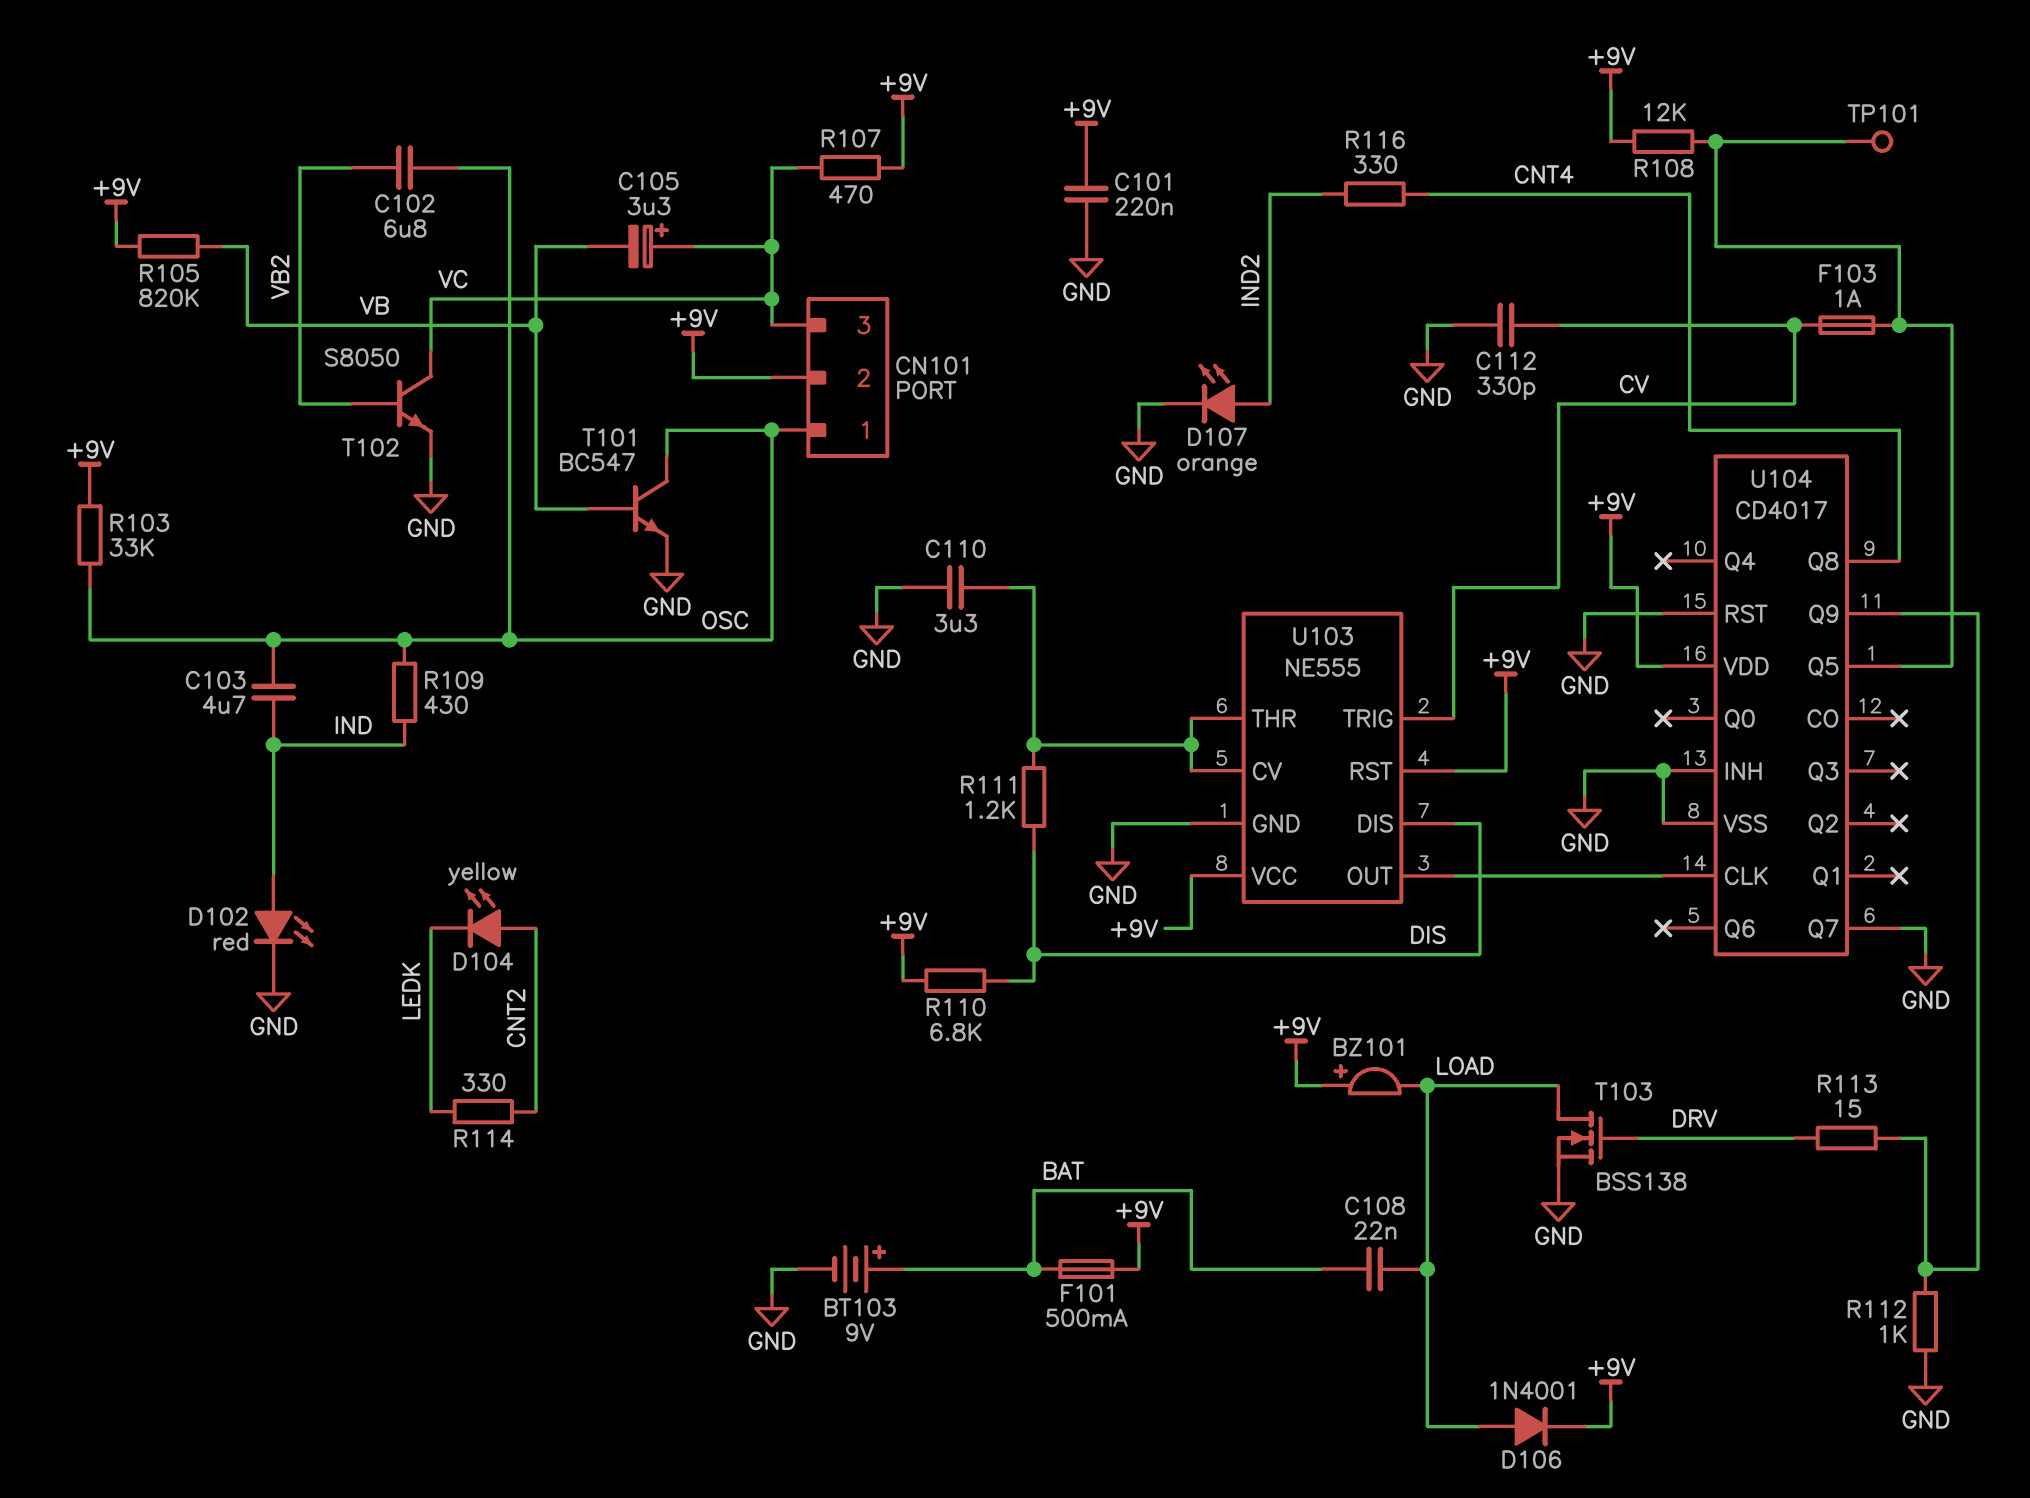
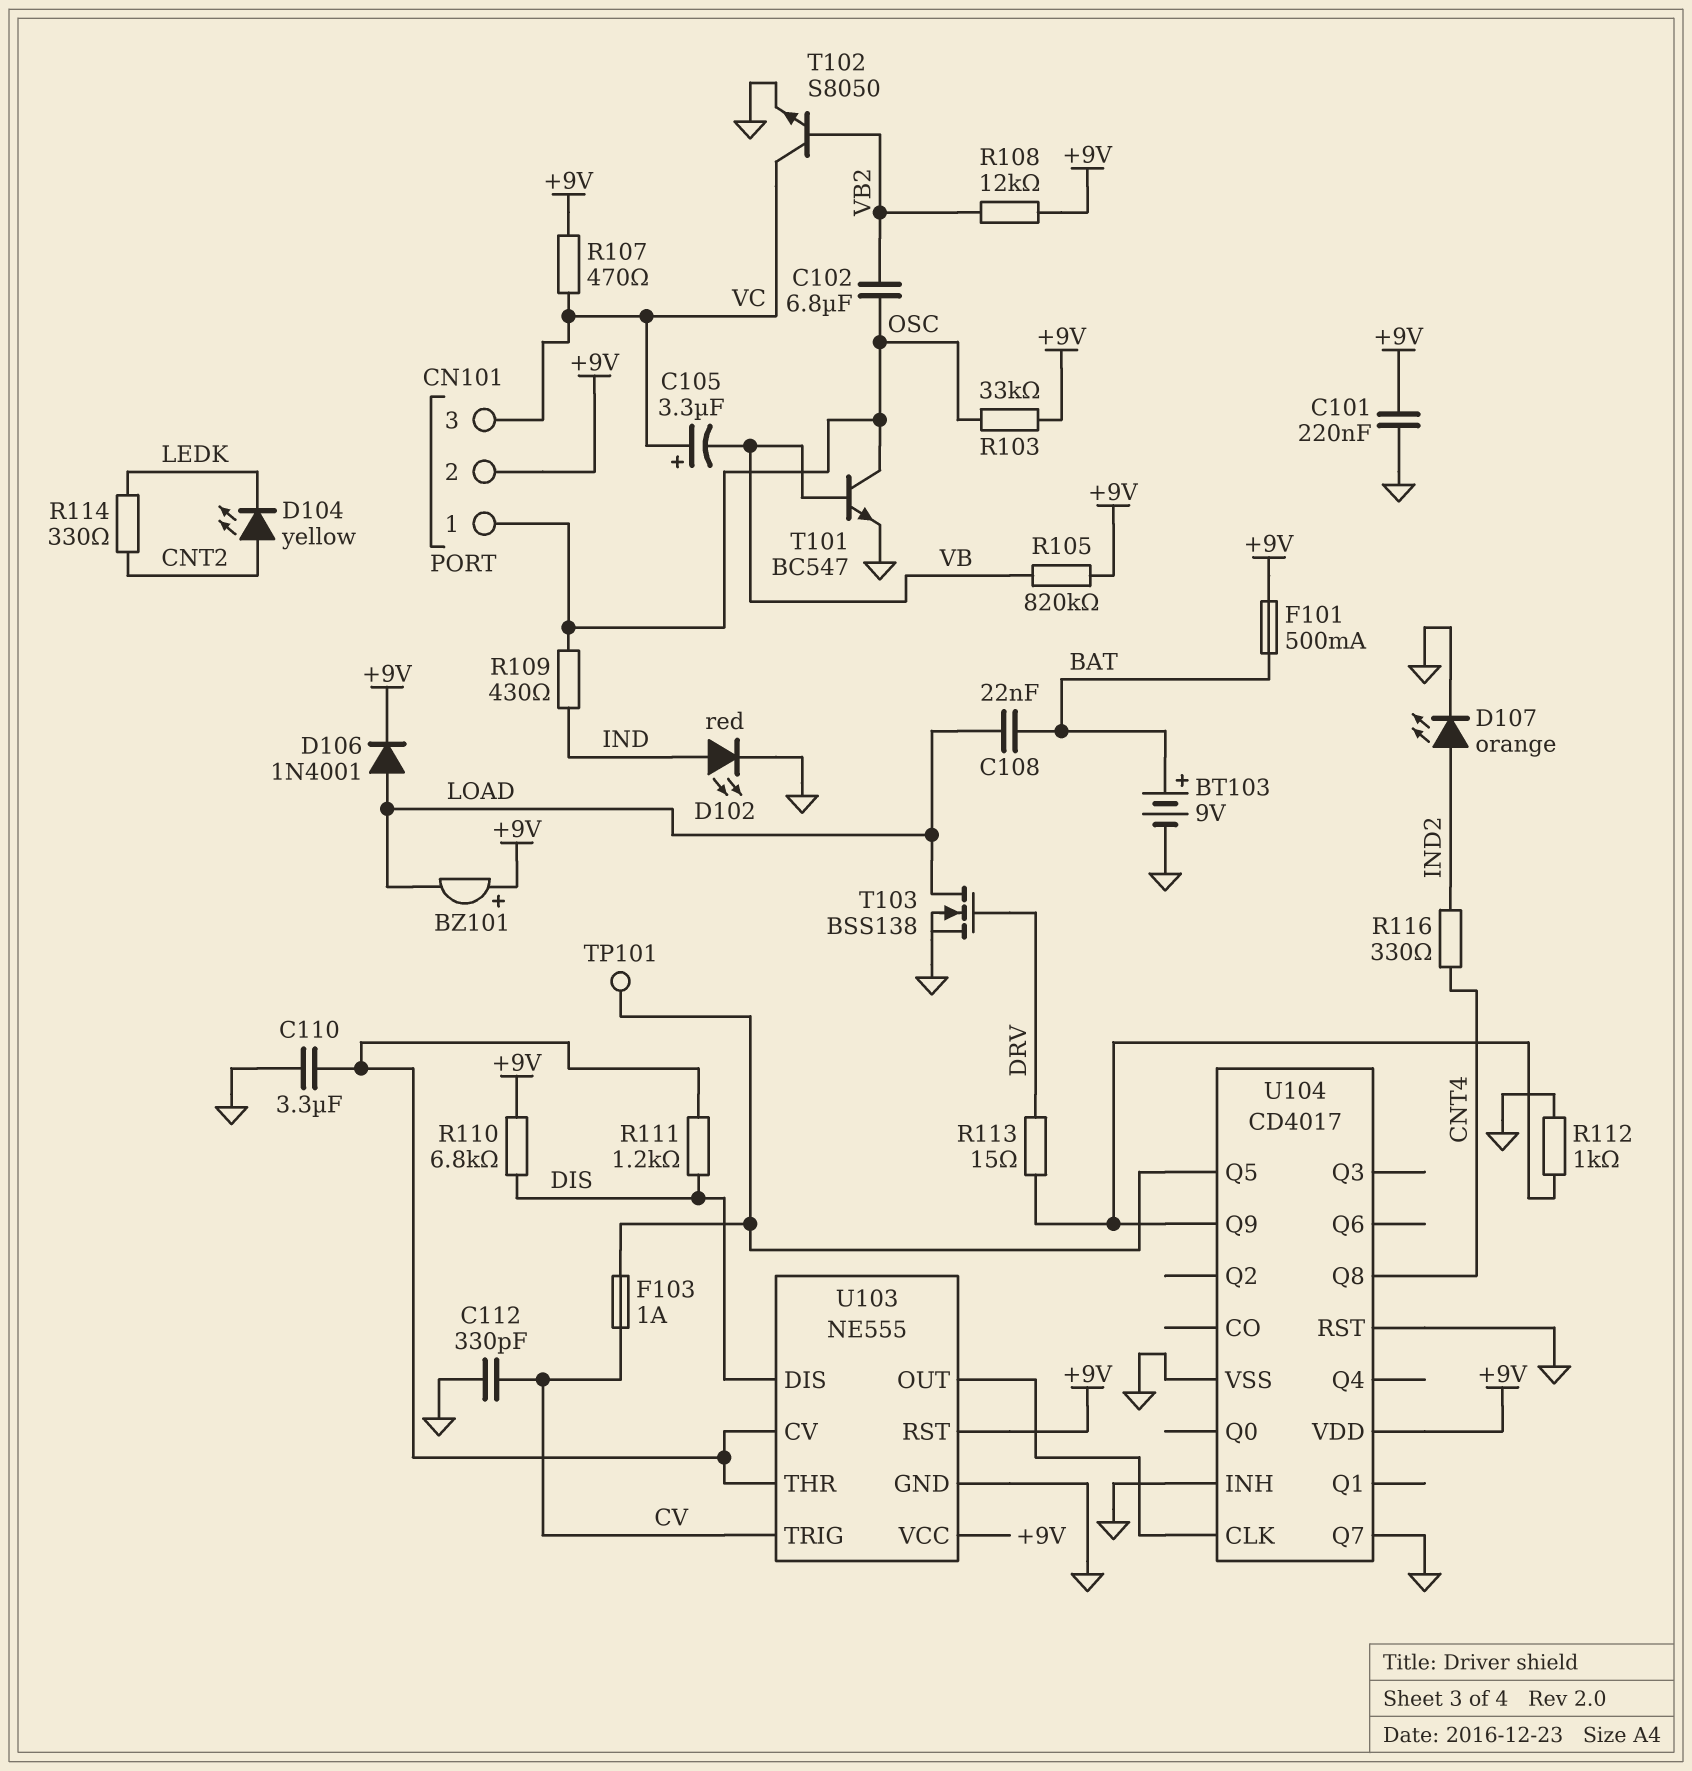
C103: 4.7uF (IND, OSC) -> none
R108: 12k (+9V, U104/Q5) -> 12k (+9V, VB2)

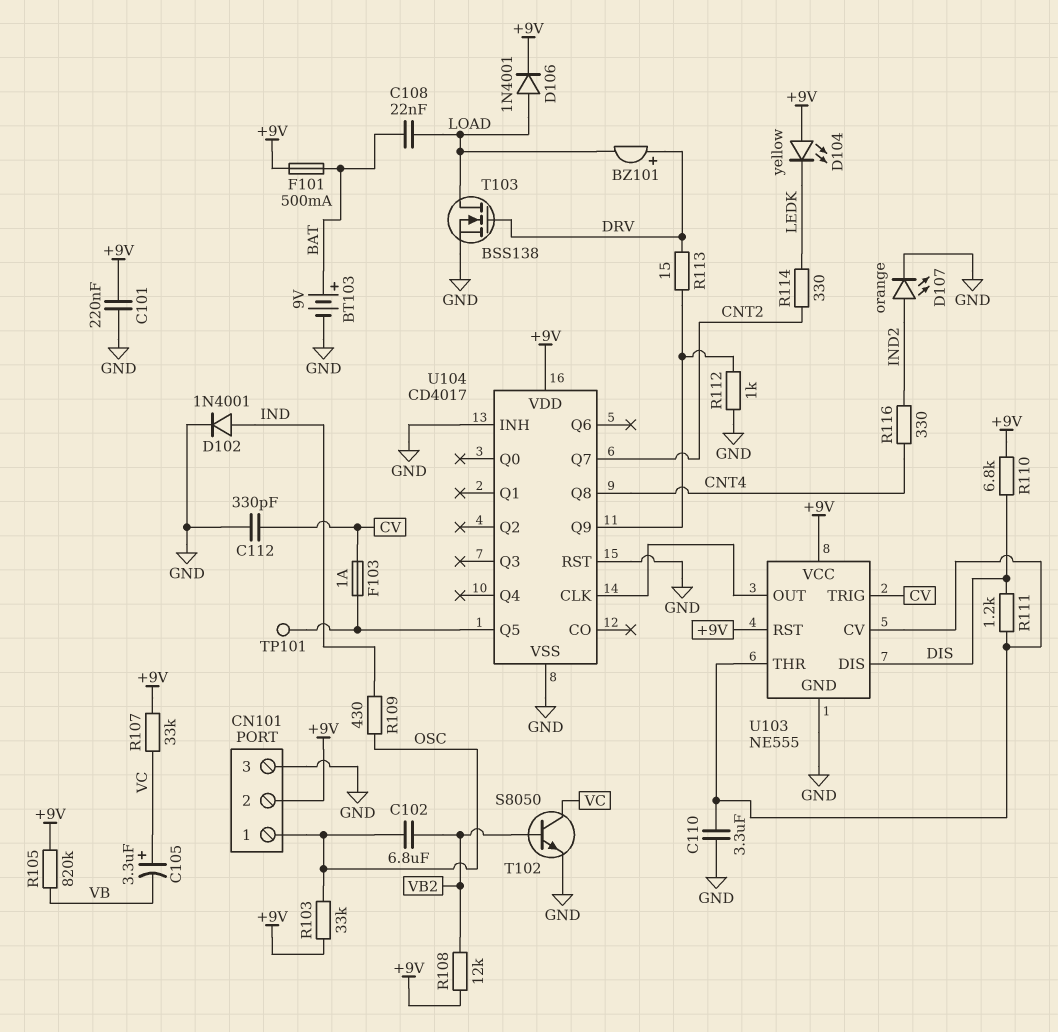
BZ101: buzzer (plus +9V, minus LOAD) -> buzzer (plus DRV, minus LOAD)
CN101 pin 3: VC -> GND
D102: LED red (A IND, K GND) -> diode 1N4001 (A IND, K GND)
D104: LED yellow (A CNT2, K LEDK) -> LED yellow (A +9V, K LEDK)
R107: 470 (+9V, VC) -> 33k (+9V, VC)
T101: NPN BC547 (B VB, C OSC, E GND) -> none
U104 pin Q7: GND -> CNT2

